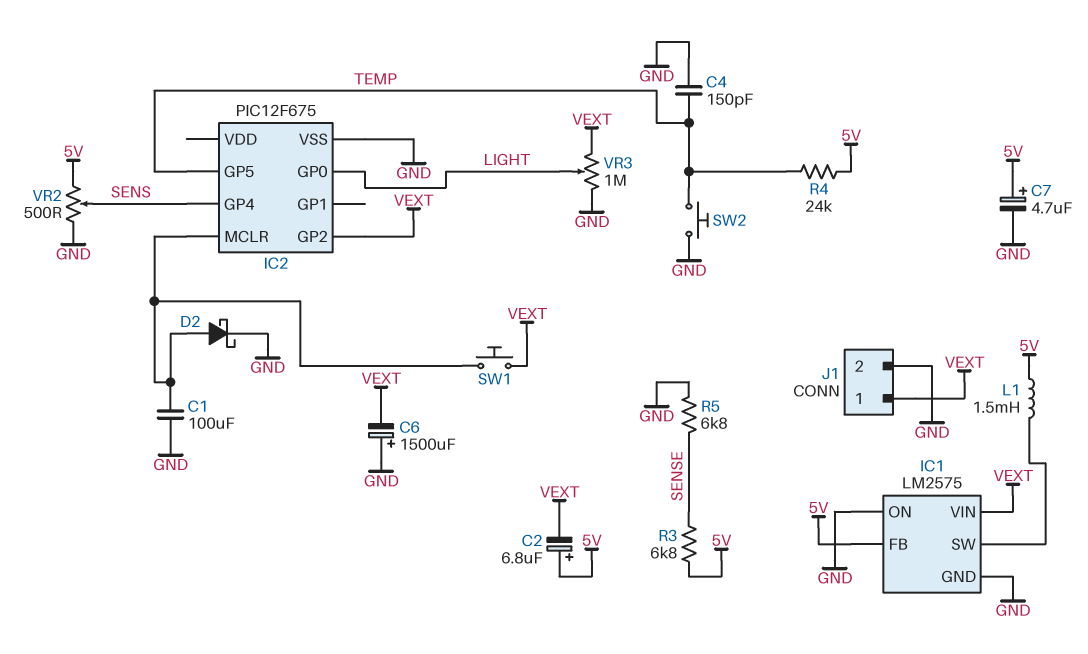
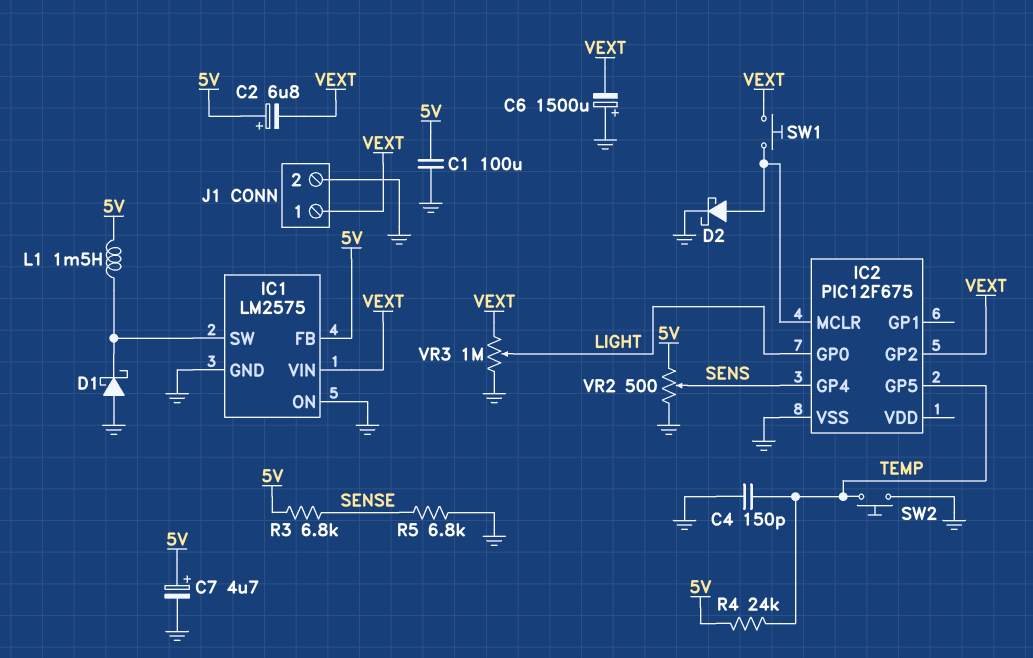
C1: 100uF (GND, IC2/MCLR) -> 100uF (5V, GND)
D1: none -> schottky (A GND, K IC1/SW)

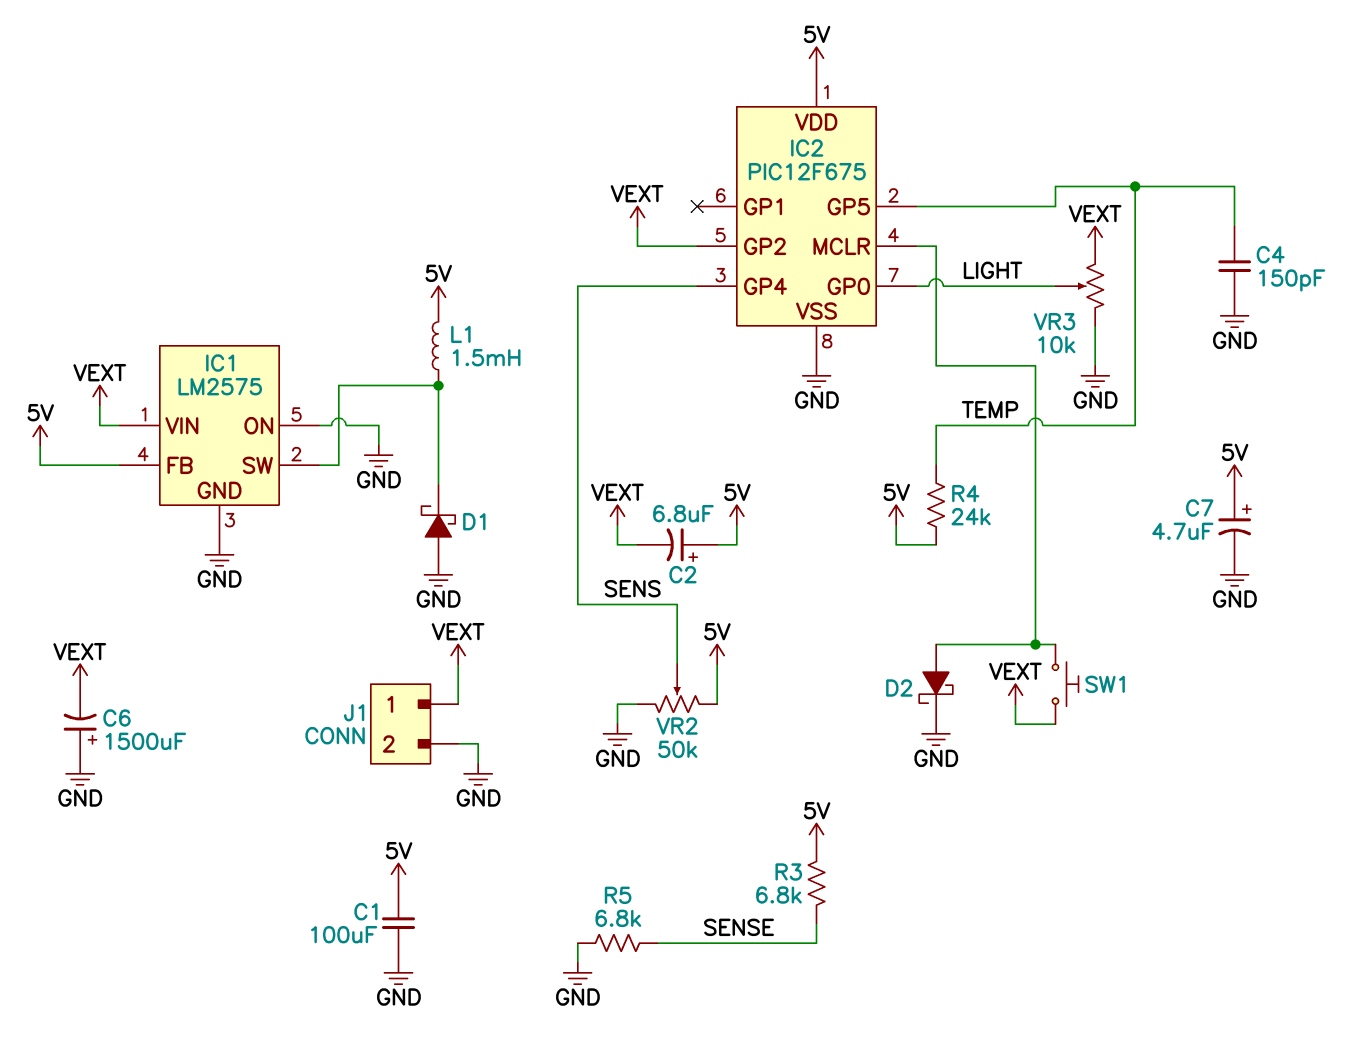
IC2 pin VDD: none -> 5V
SW2: button (GND, TEMP) -> none
VR2: 500 (5V, GND, wiper SENS) -> 50k (5V, GND, wiper SENS)
VR3: 1M (GND, VEXT, wiper LIGHT) -> 10k (GND, VEXT, wiper LIGHT)

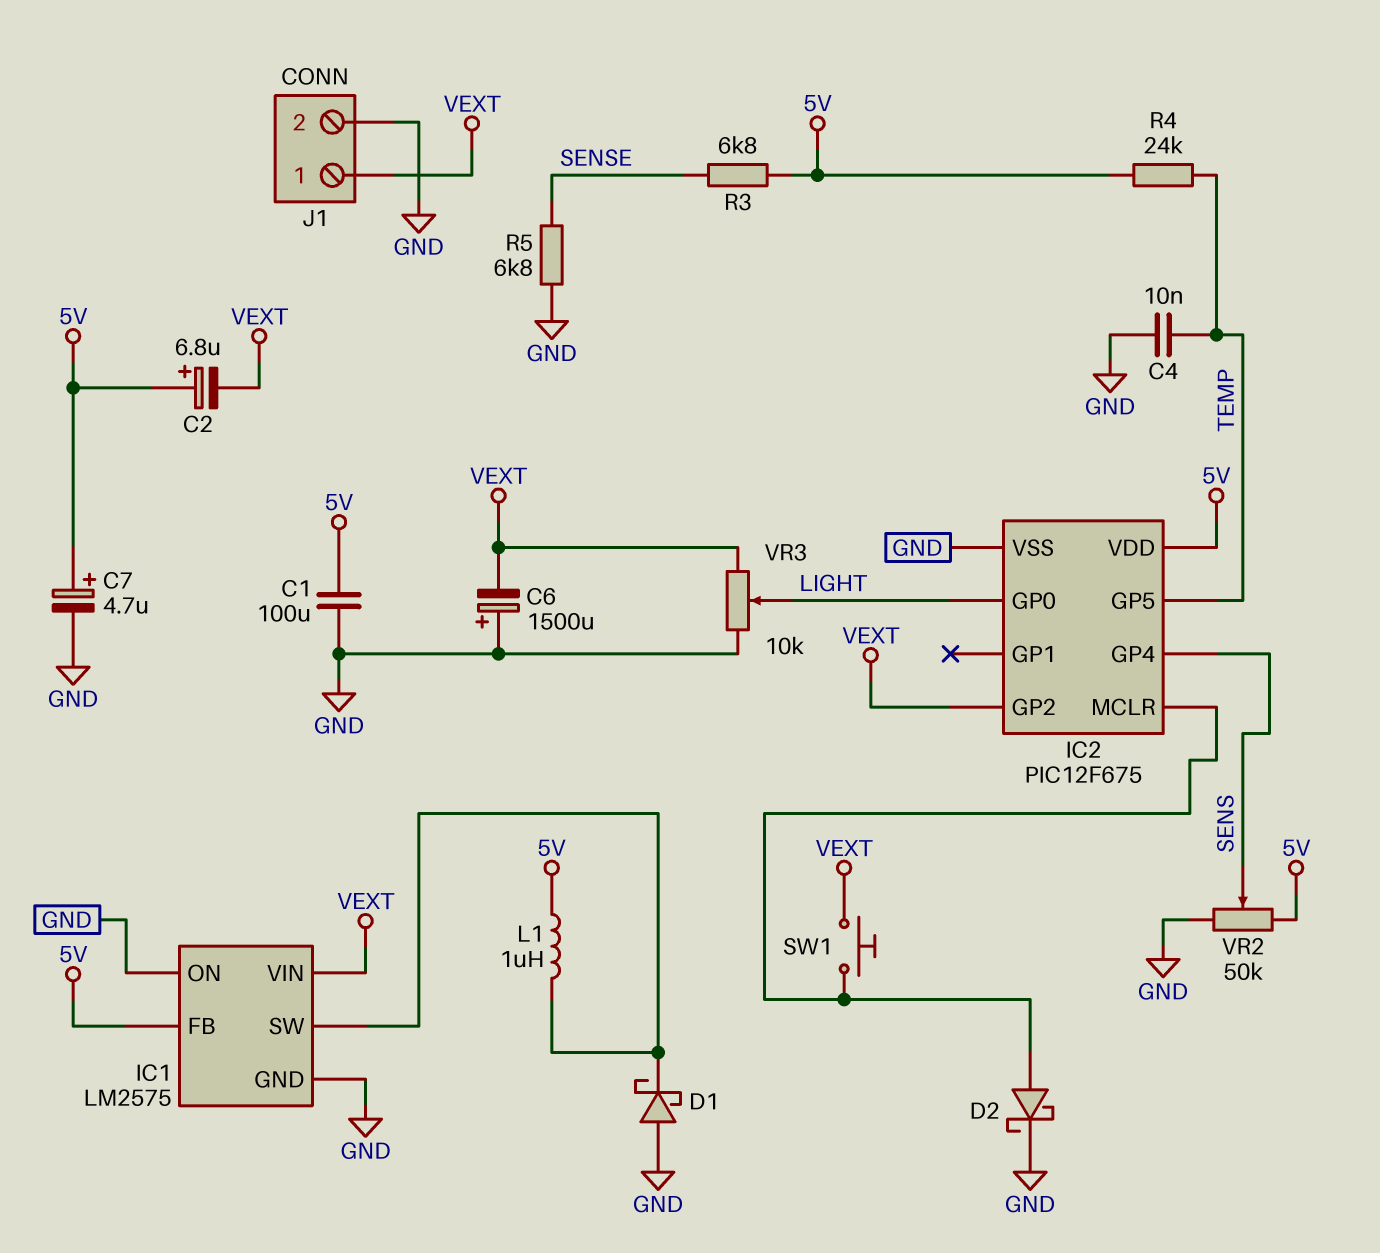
C4: 150pF (GND, TEMP) -> 10nF (GND, TEMP)
L1: 1.5mH (5V, IC1/SW) -> 1uH (5V, IC1/SW)

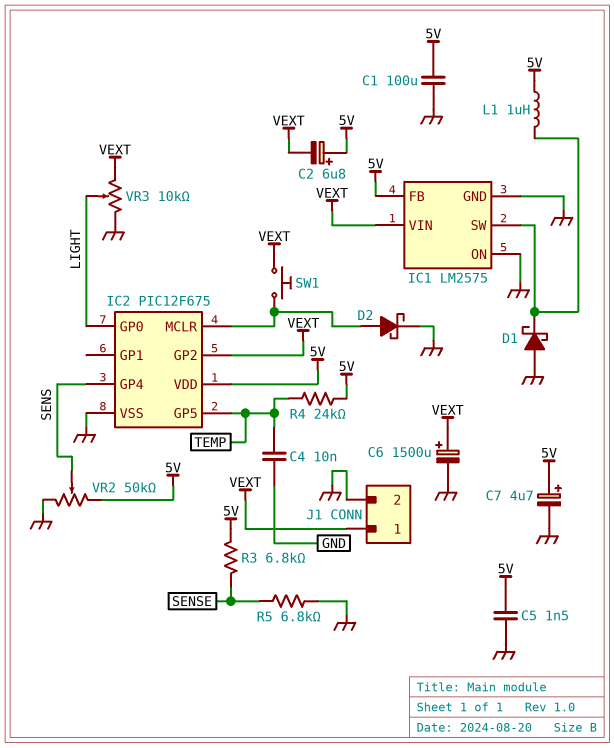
C5: none -> 1.5nF (5V, GND)
C6: 1500uF (plus GND, minus VEXT) -> 1500uF (plus VEXT, minus GND)

